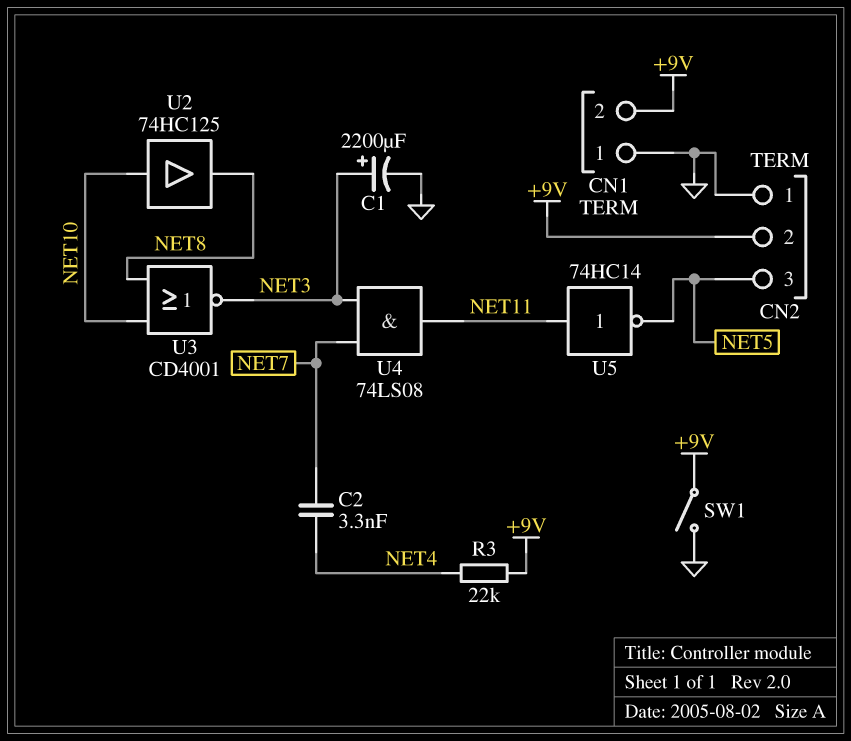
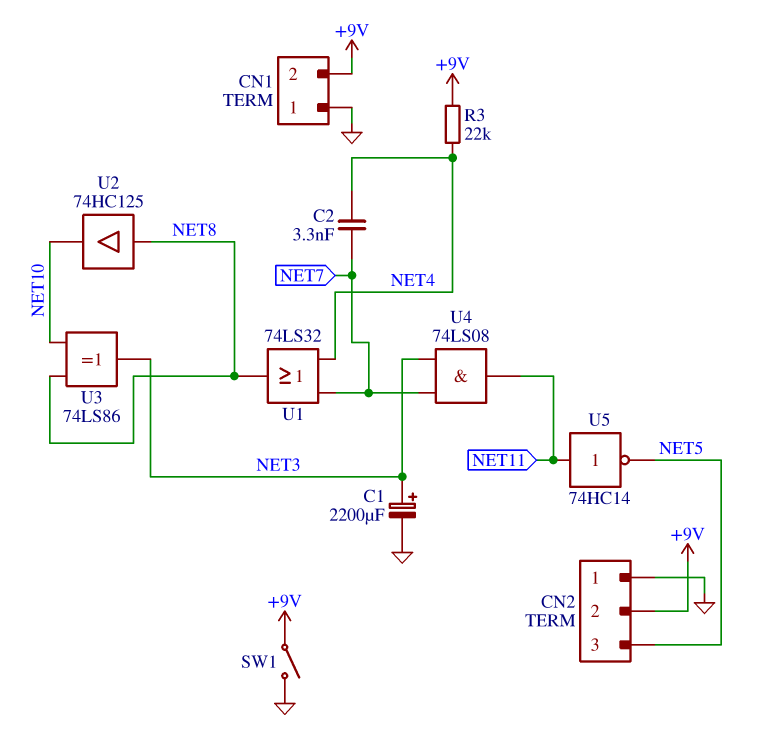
U1: none -> OR 74LS32 (in NET4, in NET7, out NET8)
U2: buffer 74HC125 (in NET10, out NET8) -> buffer 74HC125 (in NET8, out NET10)
U3: NOR CD4001 (in NET8, in NET10, out NET3) -> XOR 74LS86 (in NET8, in NET10, out NET3)

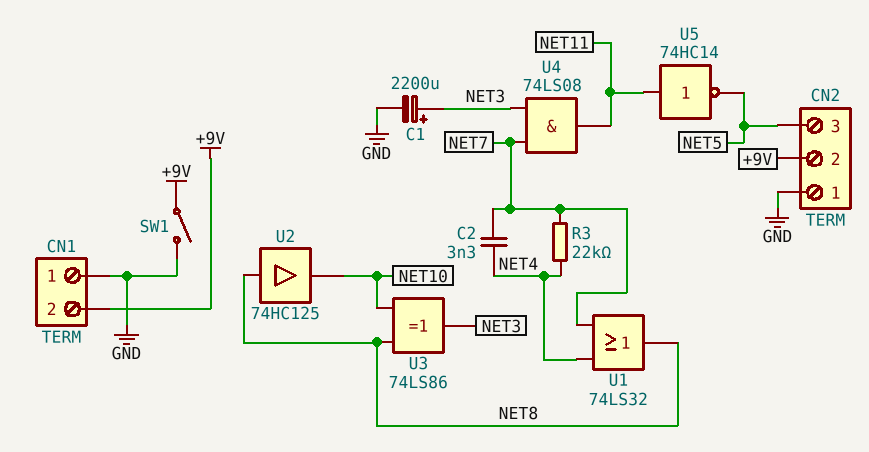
R3: 22k (+9V, NET4) -> 22k (NET4, NET7)

